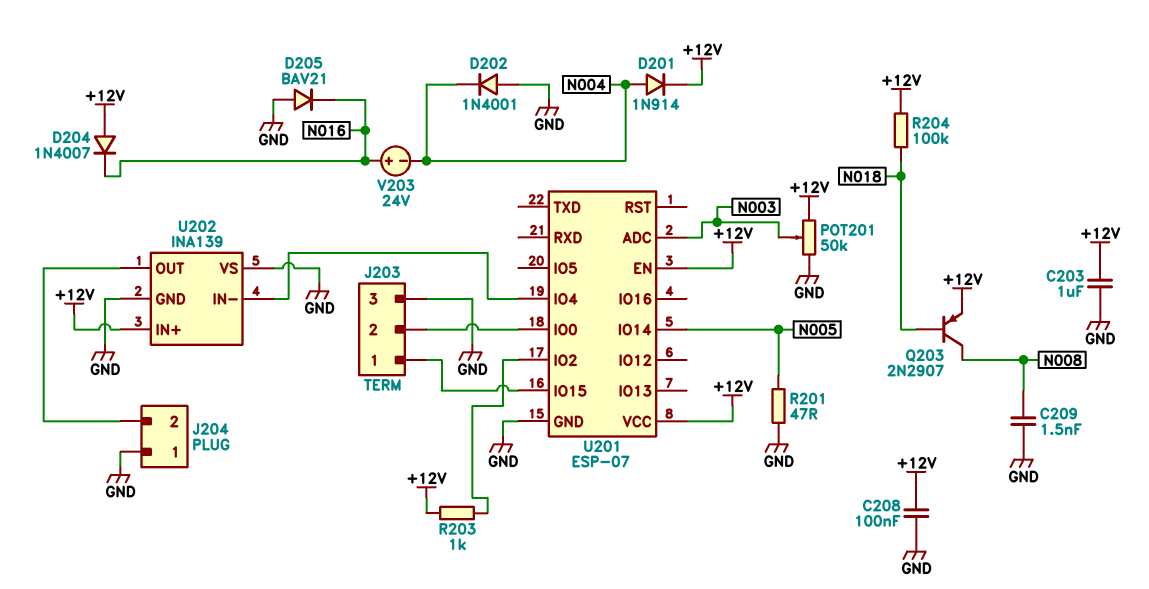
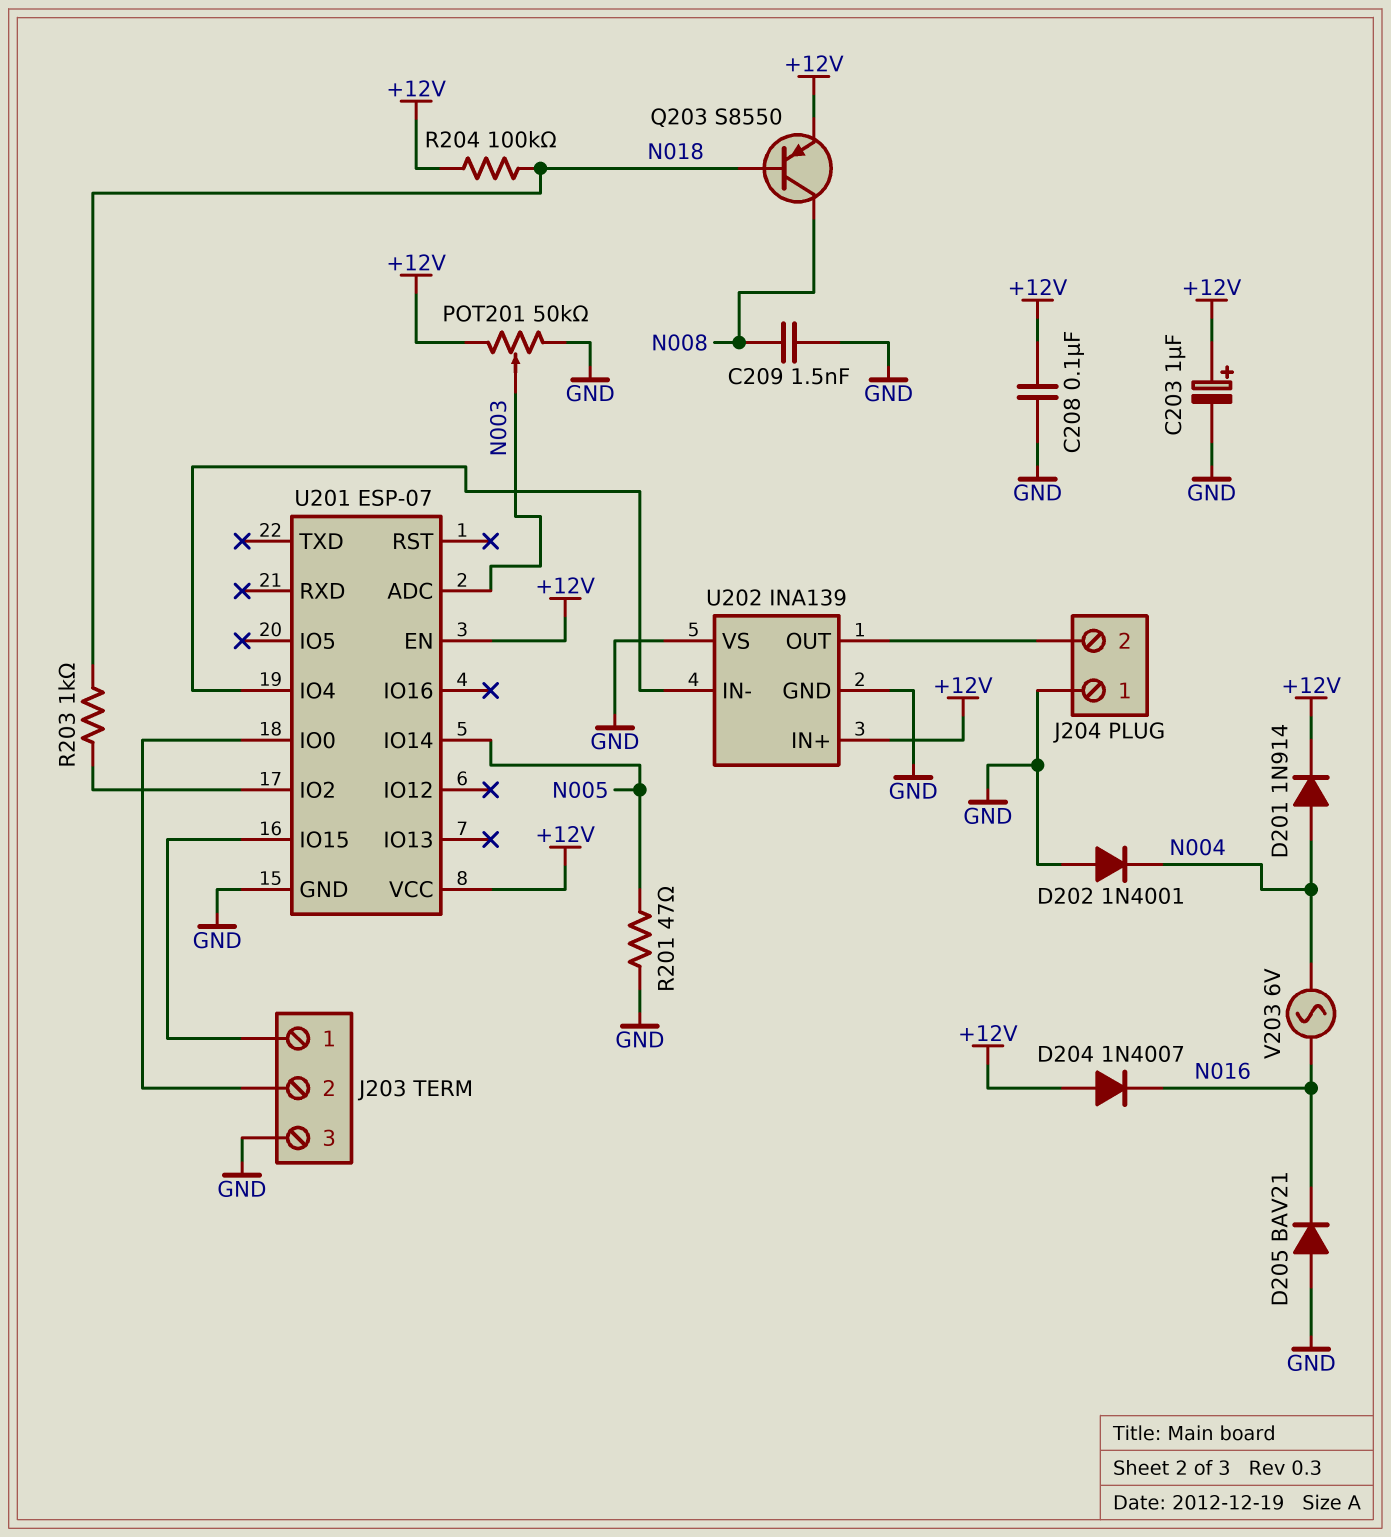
C203: 1uF (+12V, GND) -> 1uF (plus +12V, minus GND)
Q203: PNP 2N2907 (B N018, C N008, E +12V) -> PNP S8550 (B N018, C N008, E +12V)
R203: 1k (+12V, U201/IO2) -> 1k (N018, U201/IO2)
V203: 24V (plus N016, minus N004) -> AC 6V (N004, N016)

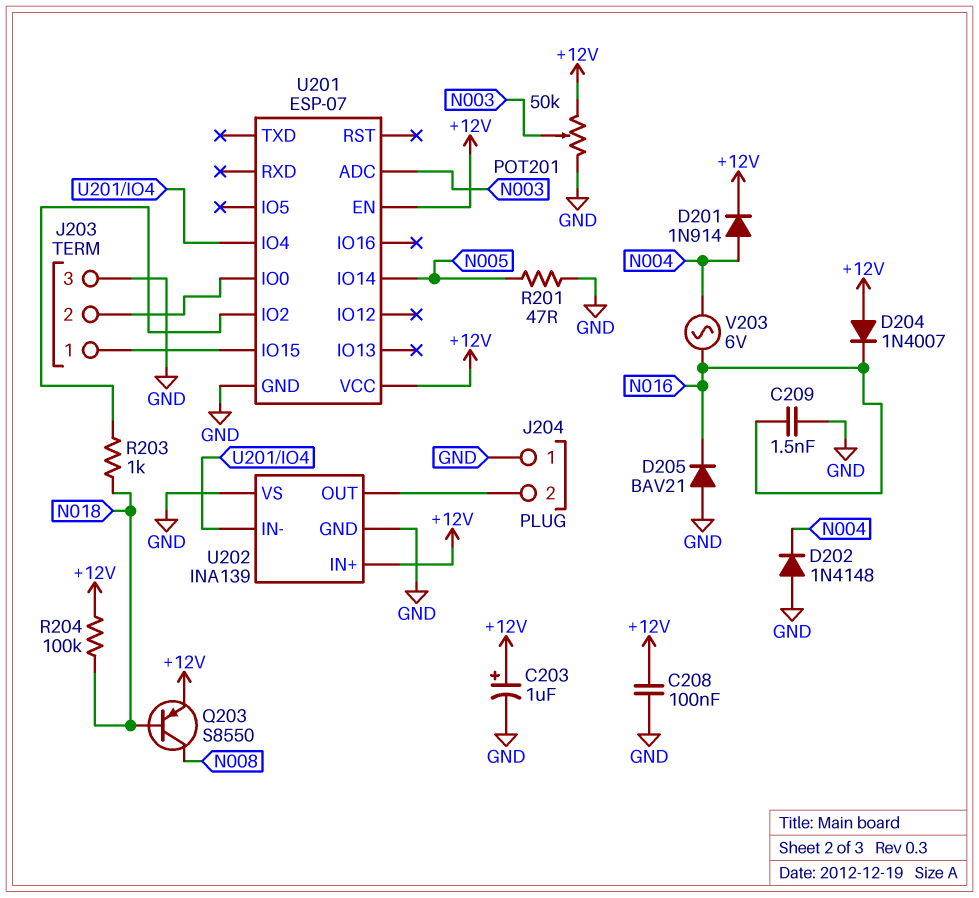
C209: 1.5nF (GND, N008) -> 1.5nF (GND, N016)
D202: diode 1N4001 (A GND, K N004) -> diode 1N4148 (A GND, K N004)

